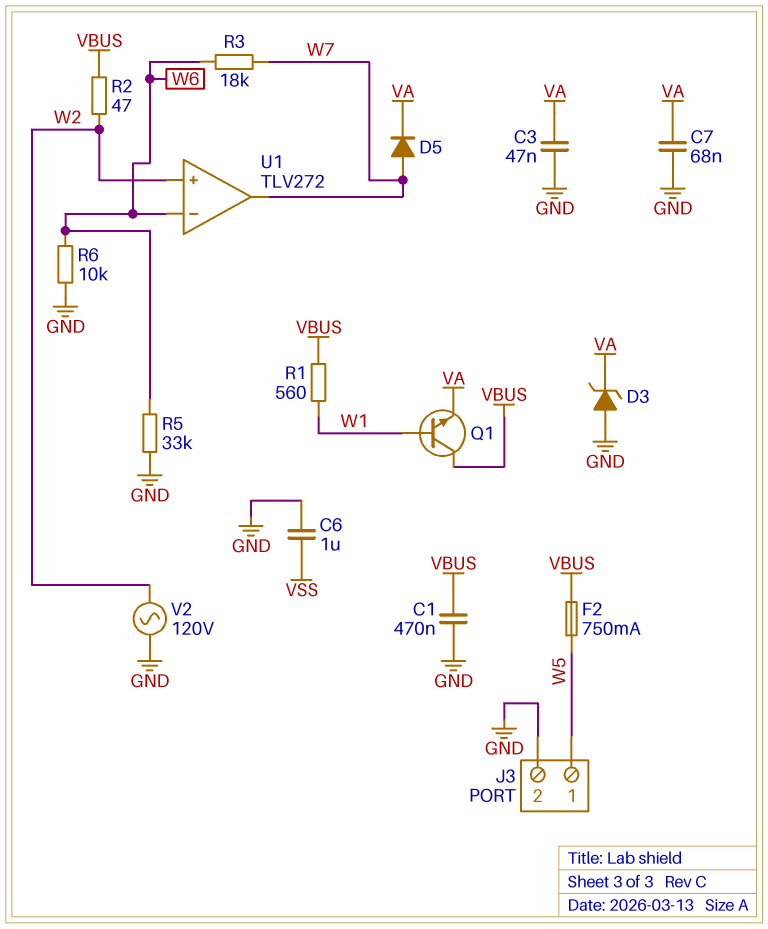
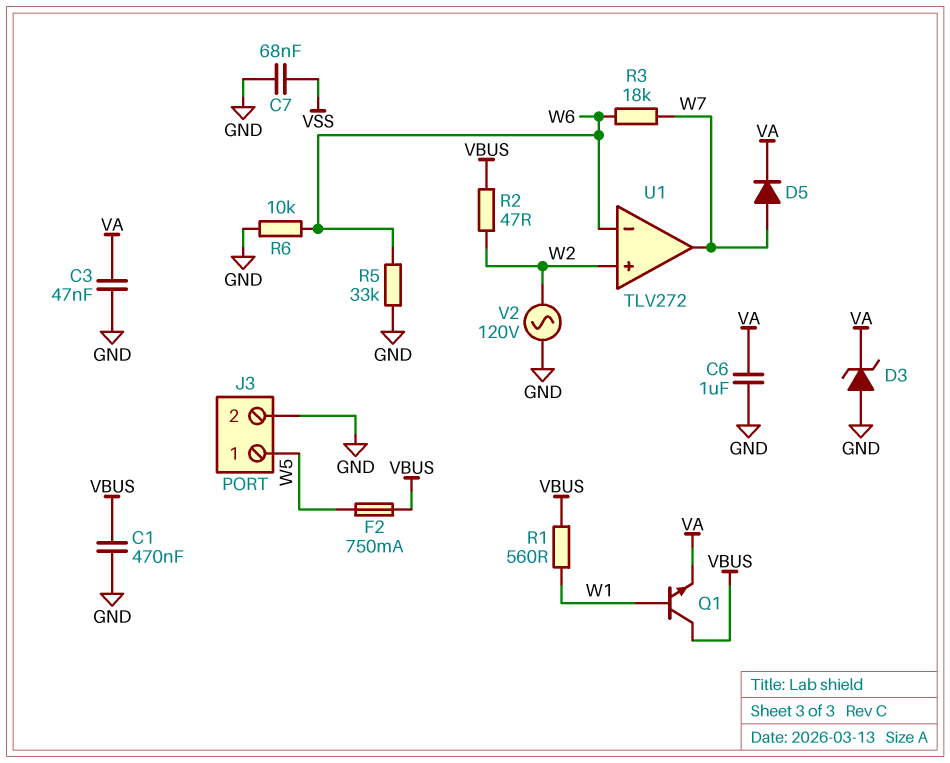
C6: 1uF (GND, VSS) -> 1uF (GND, VA)
C7: 68nF (GND, VA) -> 68nF (GND, VSS)

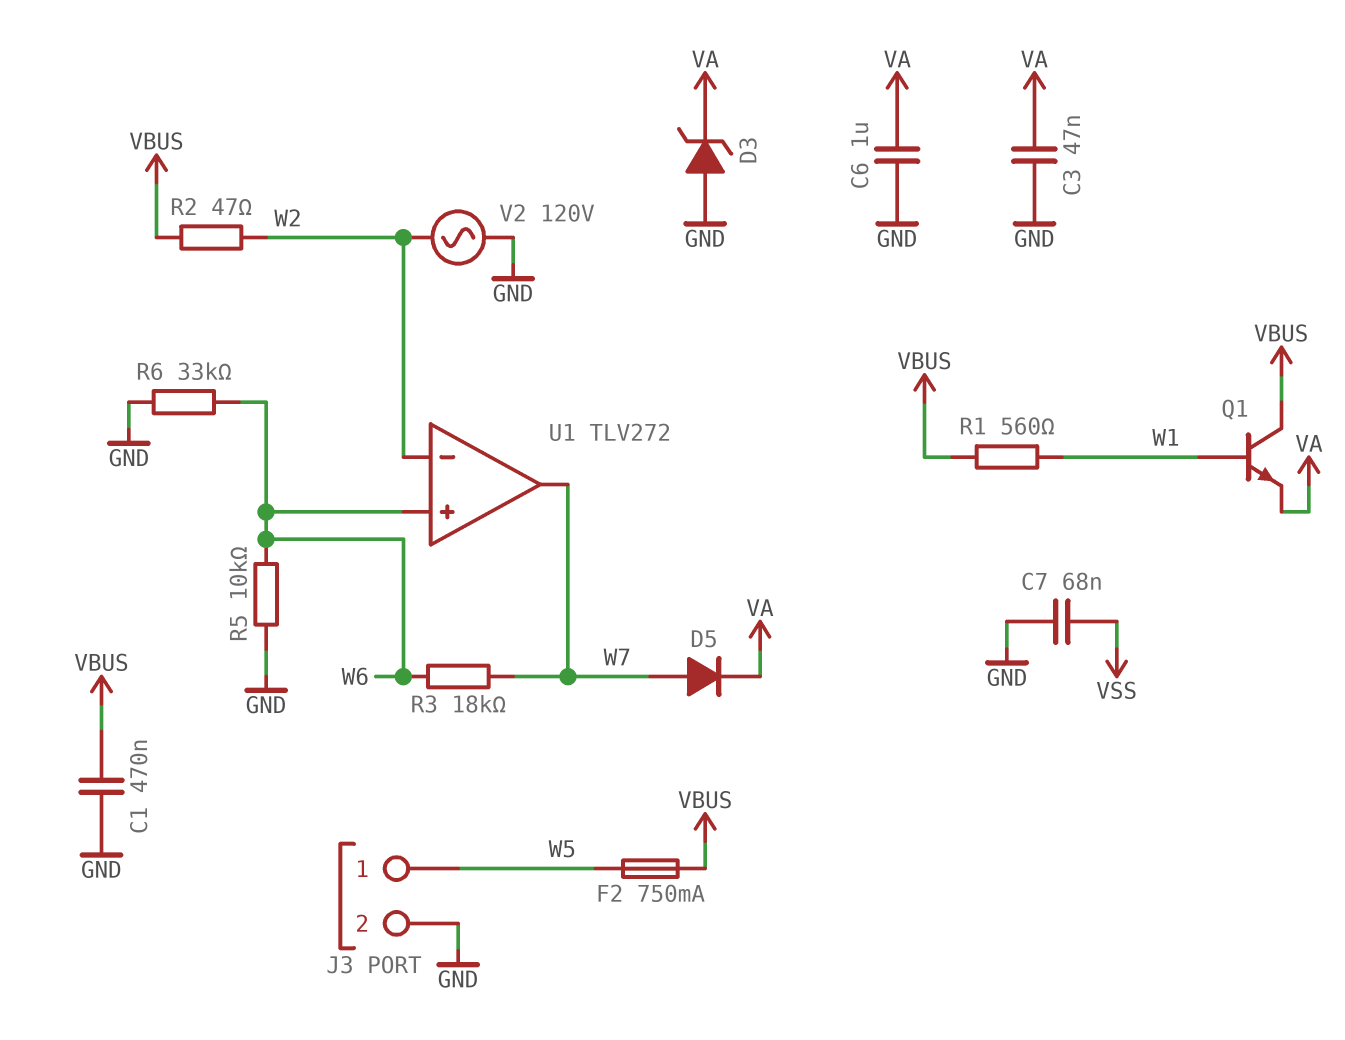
R5: 33k (GND, W6) -> 10k (GND, W6)
R6: 10k (GND, W6) -> 33k (GND, W6)
U1 pin in+: W2 -> W6
U1 pin in-: W6 -> W2

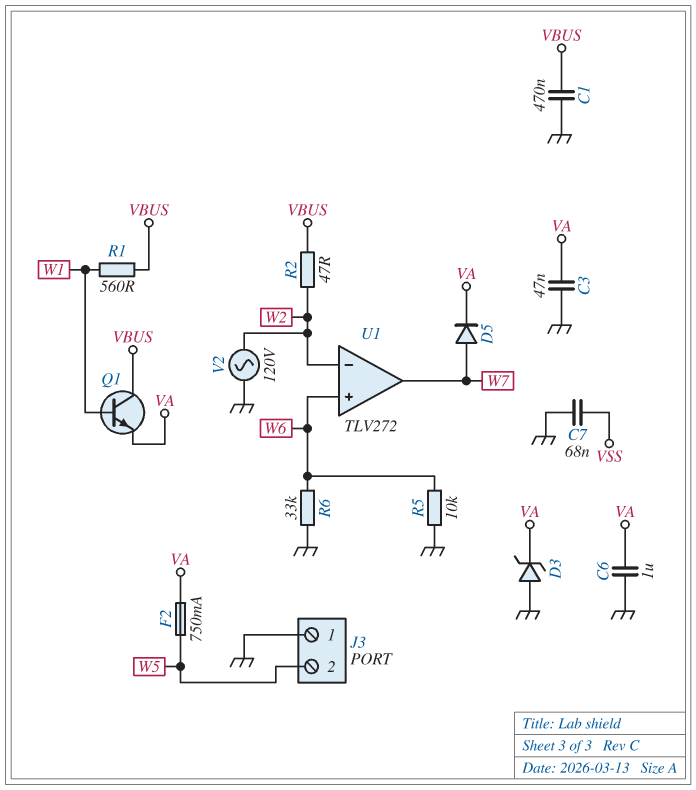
F2: 750mA (VBUS, W5) -> 750mA (VA, W5)
J3 pin 1: W5 -> GND
J3 pin 2: GND -> W5
R3: 18k (W6, W7) -> none

